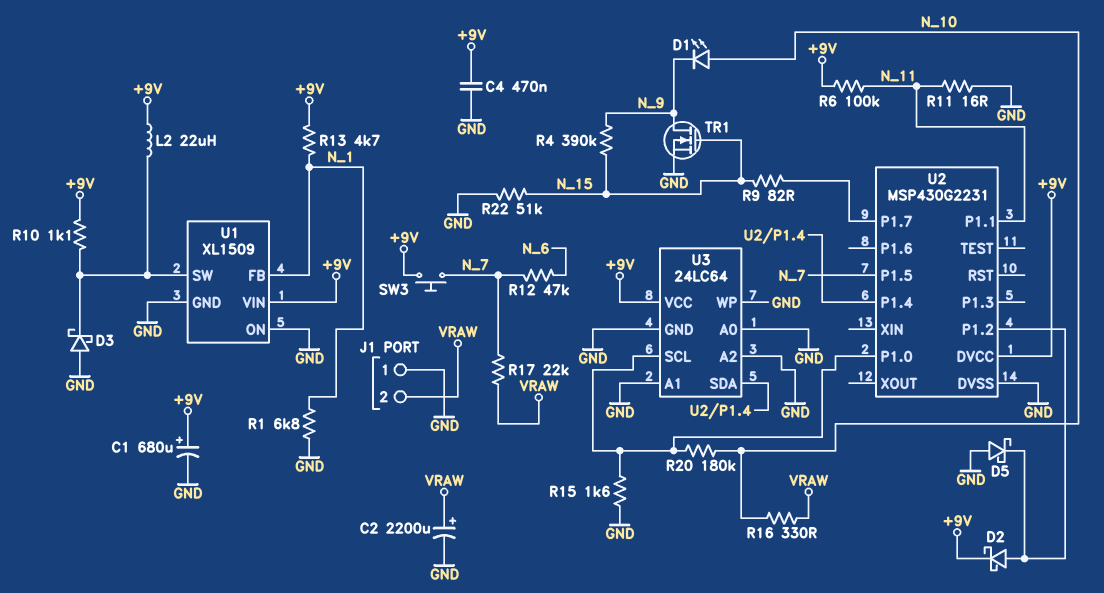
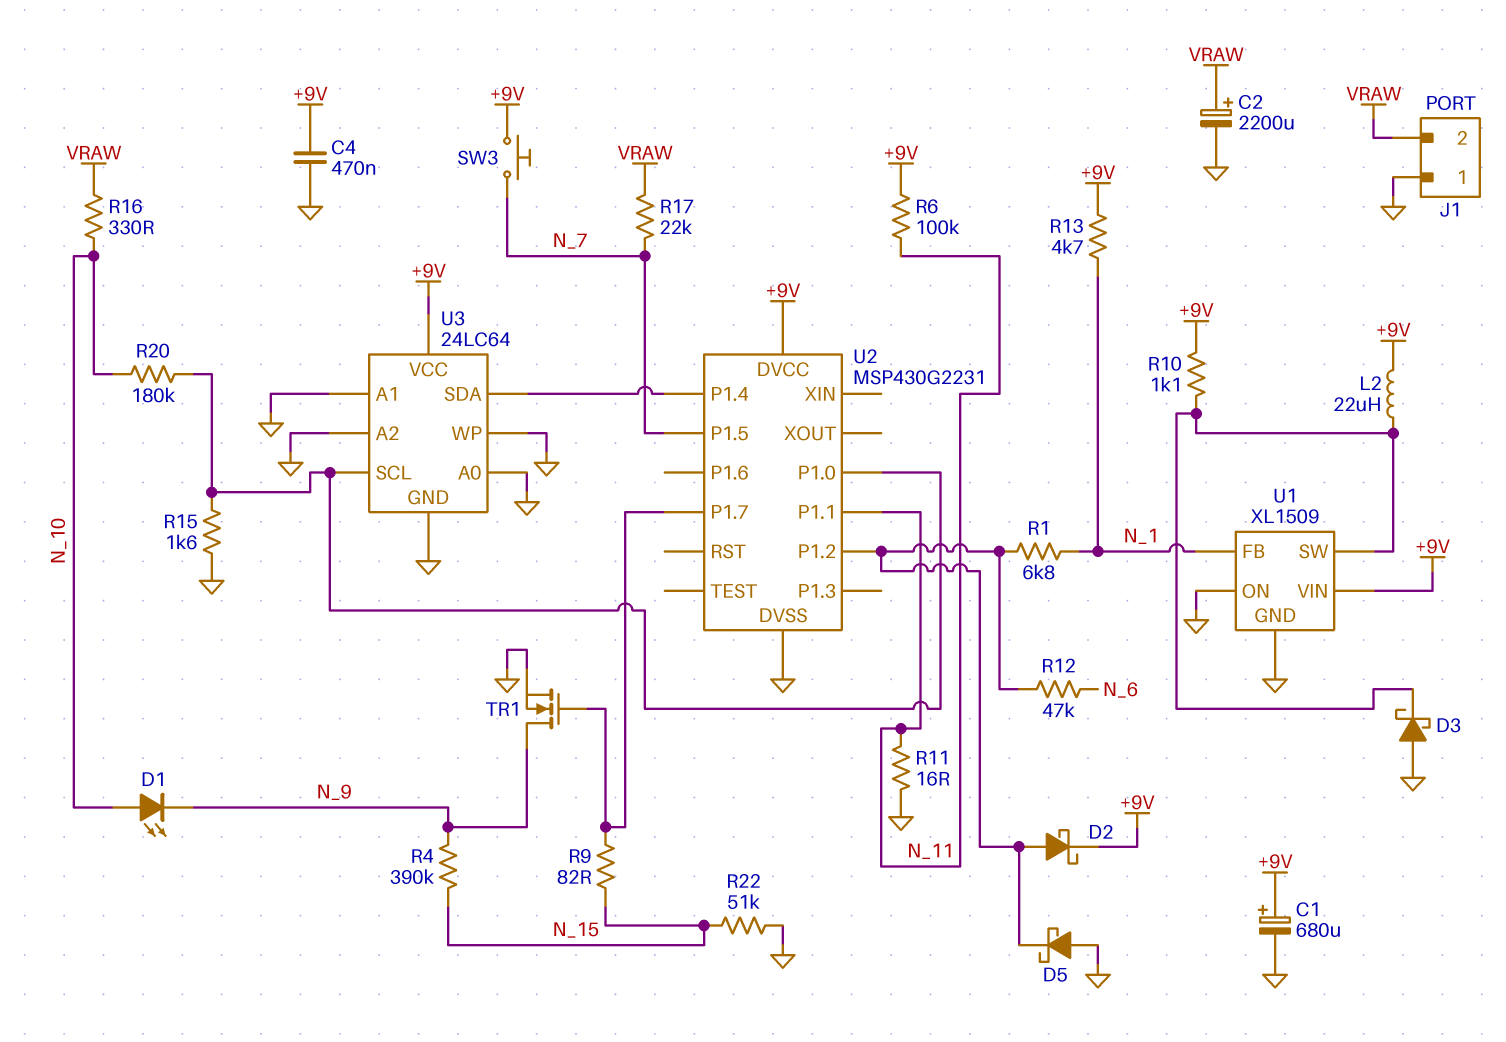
R1: 6.8k (GND, N_1) -> 6.8k (N_1, U2/P1.2)
R12: 47k (N_6, N_7) -> 47k (N_6, U2/P1.2)
TR1: NMOS (G N_15, D N_9, S GND) -> NMOS (G U2/P1.7, D N_9, S GND)

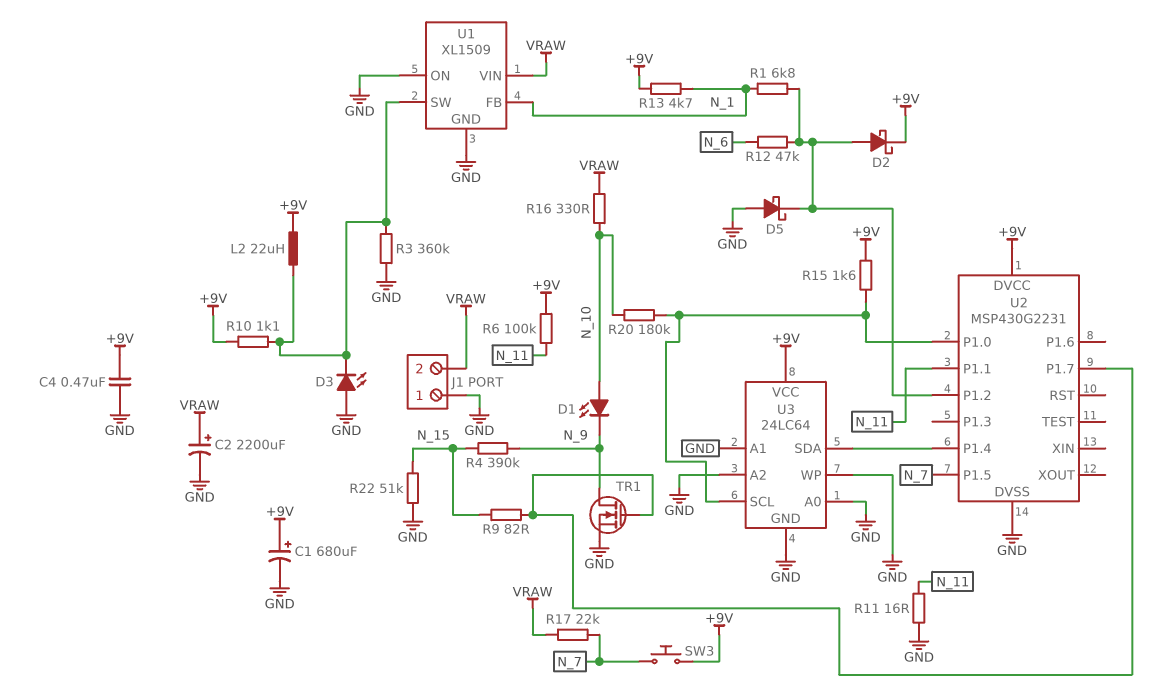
D3: schottky (A GND, K U1/SW) -> LED (A GND, K U1/SW)
R3: none -> 360k (GND, U1/SW)
R15: 1.6k (GND, U2/P1.0) -> 1.6k (+9V, U2/P1.0)
U1 pin VIN: +9V -> VRAW

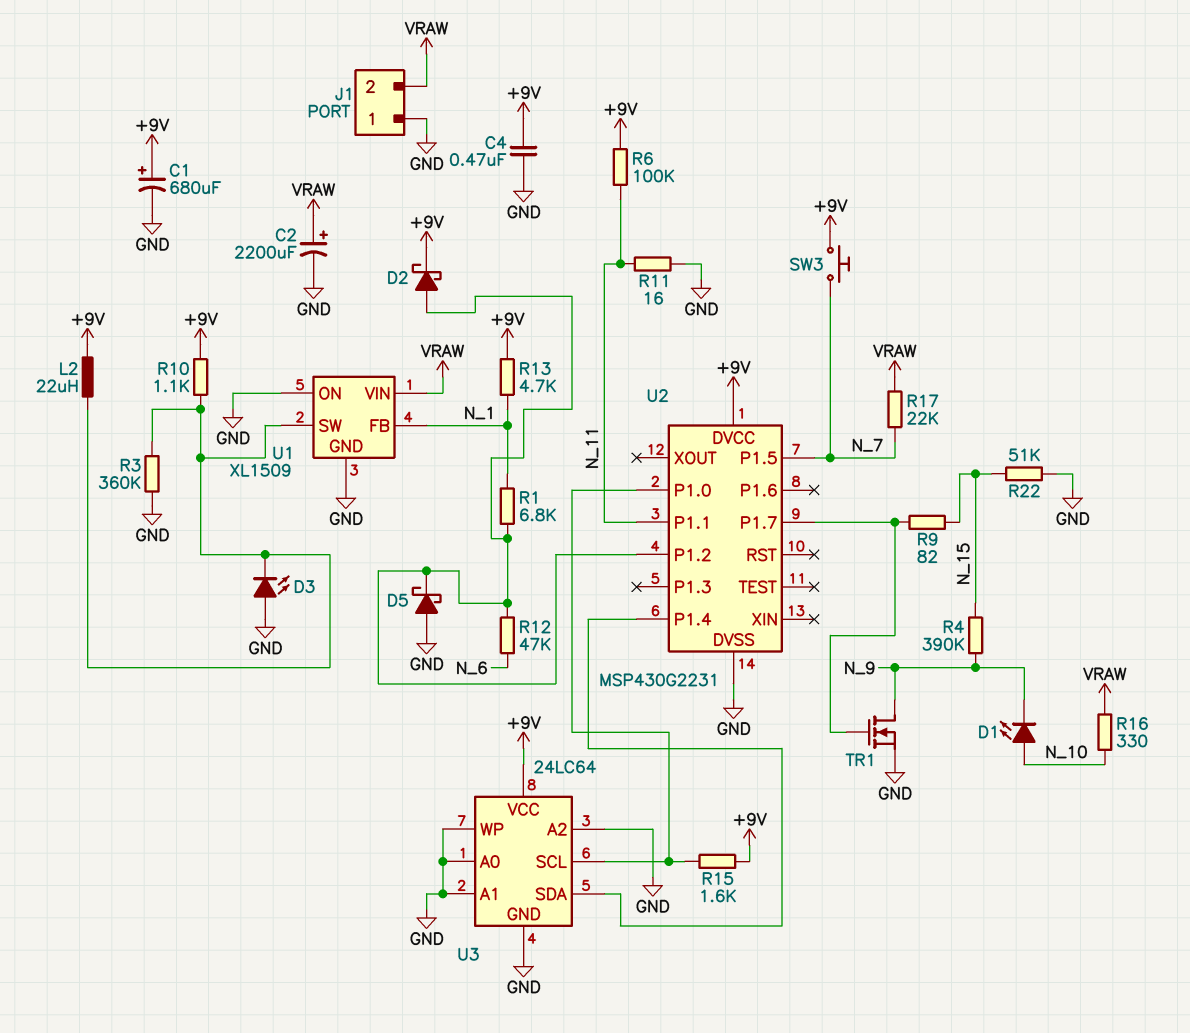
R20: 180k (N_10, U2/P1.0) -> none

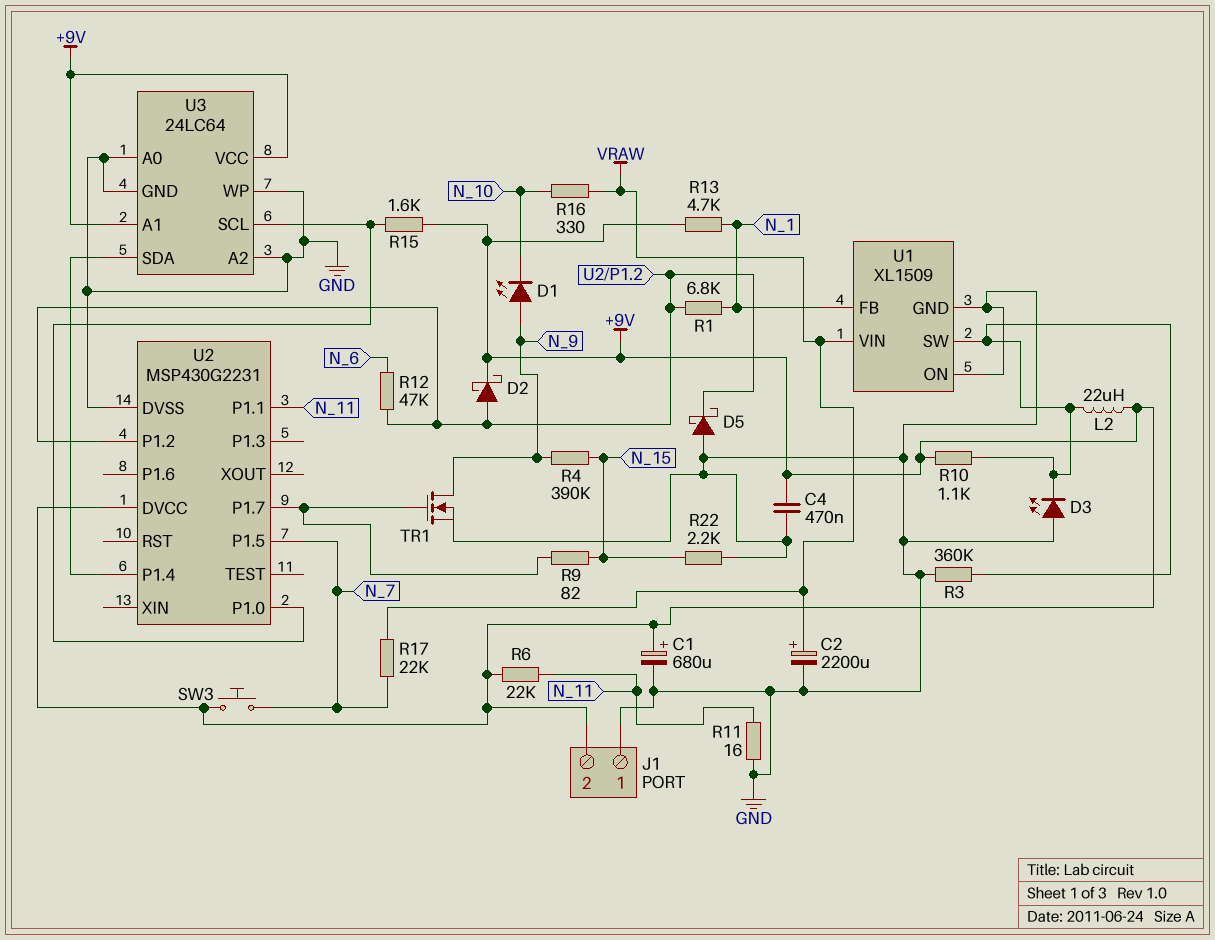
D1: LED (A N_10, K N_9) -> LED (A N_9, K N_10)
J1 pin 2: VRAW -> +9V
R6: 100k (+9V, N_11) -> 22k (+9V, N_11)
R22: 51k (GND, N_15) -> 2.2k (GND, N_15)
U3 pin A1: GND -> +9V

